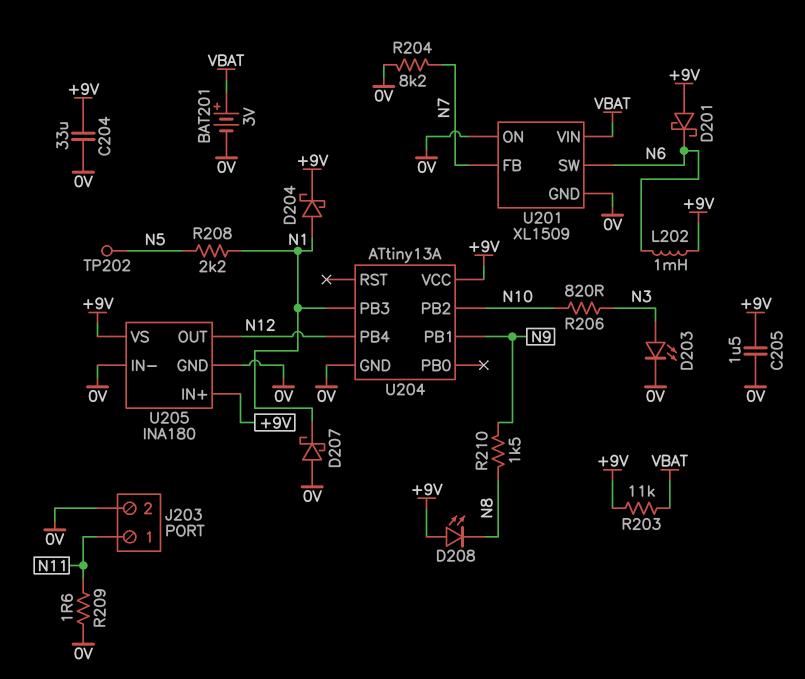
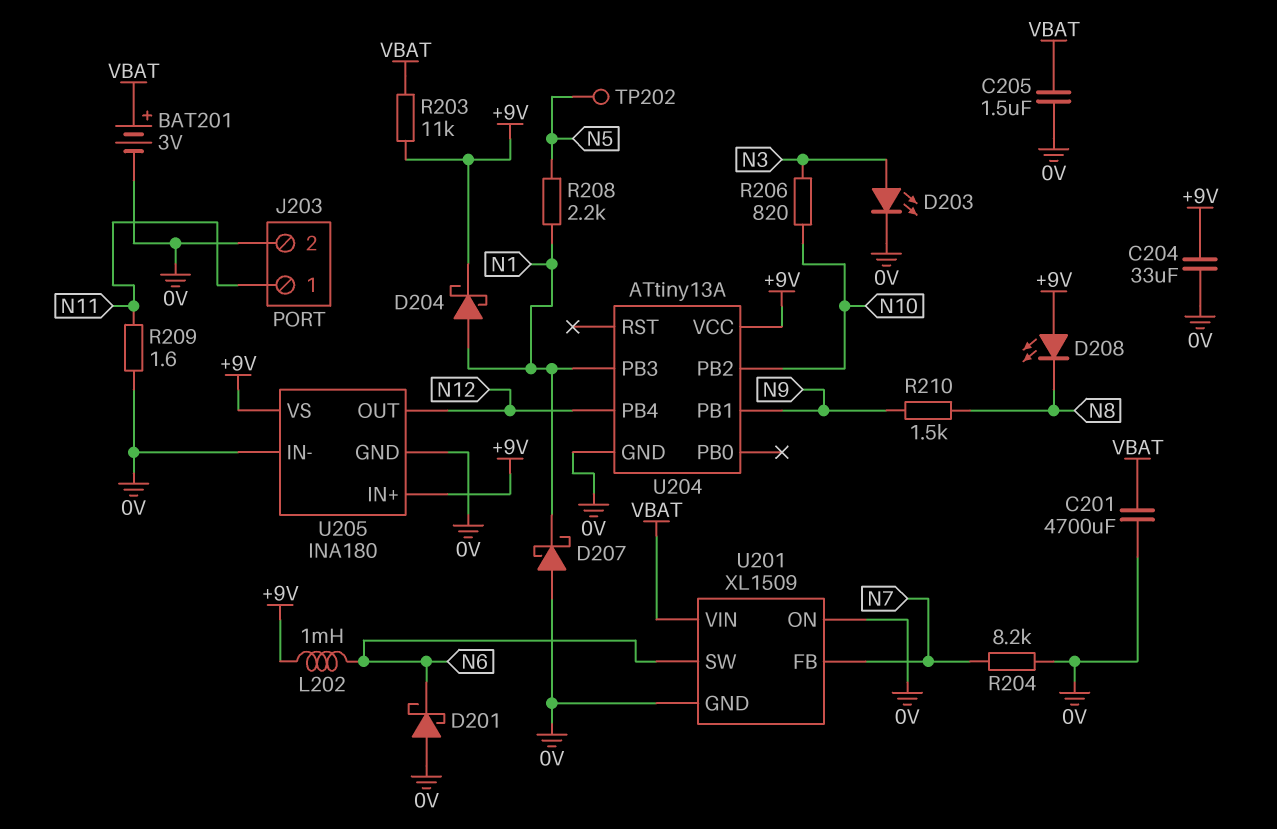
C201: none -> 4700uF (0V, VBAT)
C205: 1.5uF (+9V, 0V) -> 1.5uF (0V, VBAT)
D201: schottky (A +9V, K N6) -> schottky (A 0V, K N6)

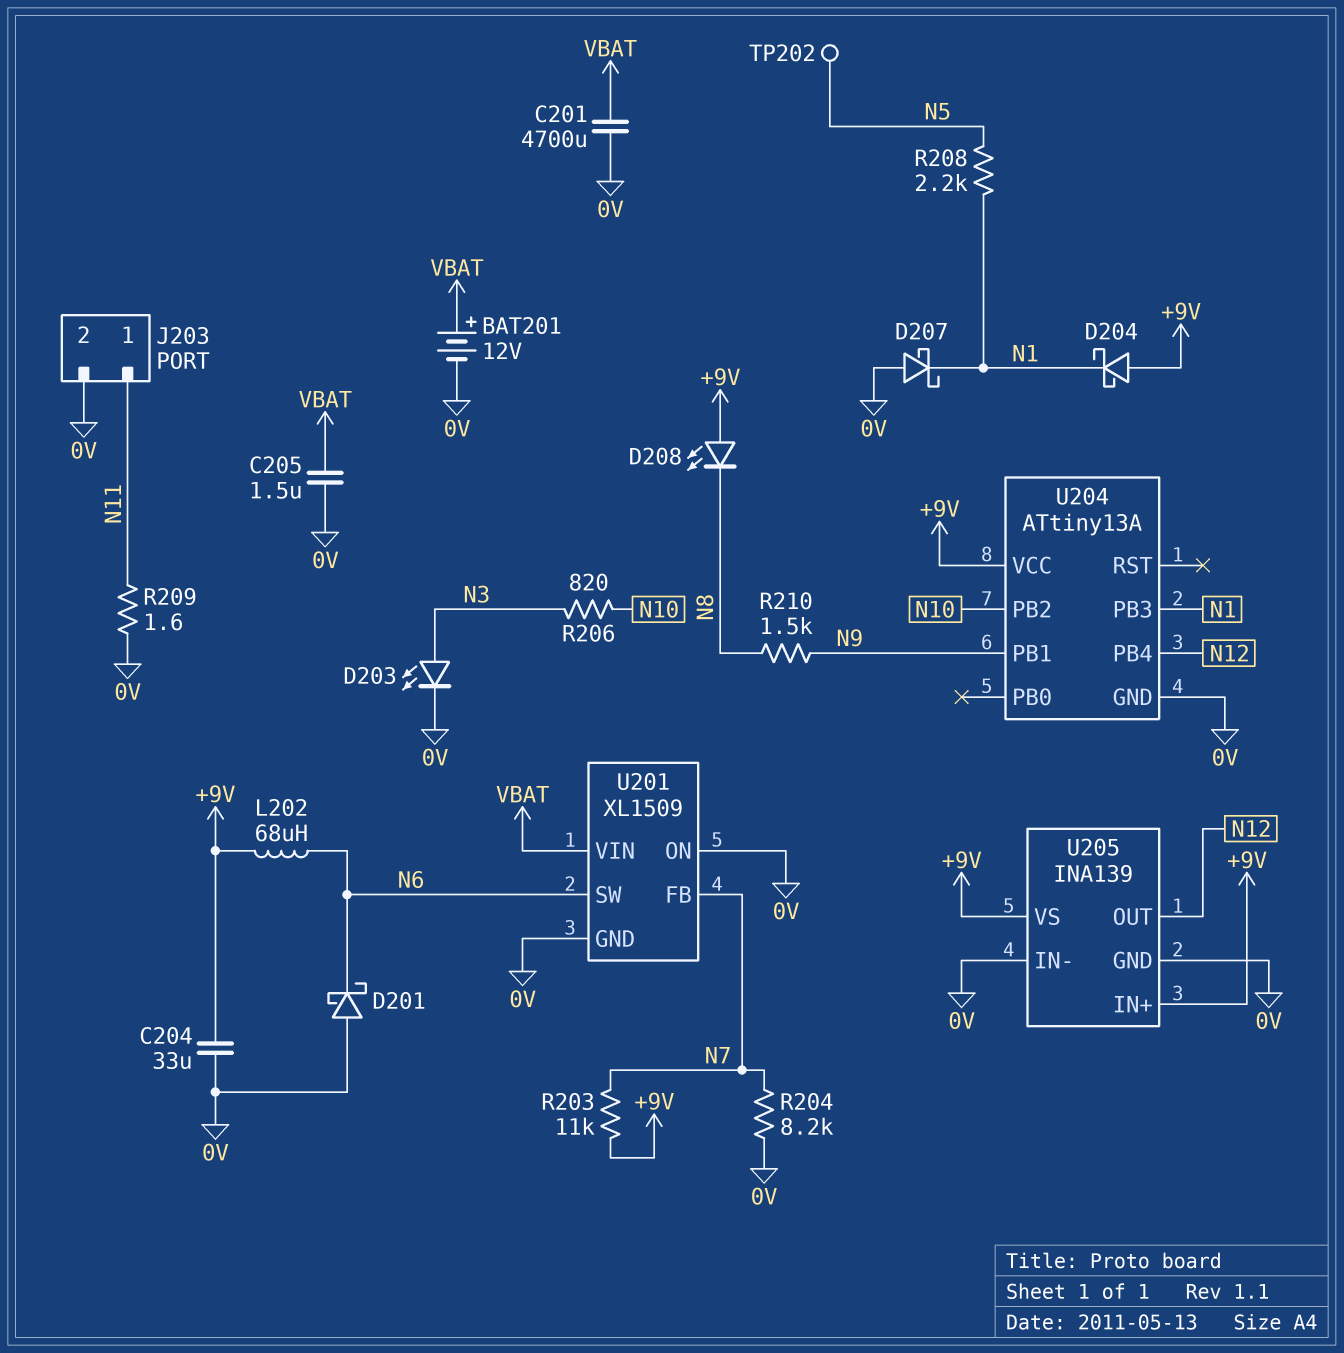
BAT201: 3V (plus VBAT, minus 0V) -> 12V (plus VBAT, minus 0V)
D204: schottky (A N1, K +9V) -> schottky (A +9V, K N1)
L202: 1mH (+9V, N6) -> 68uH (+9V, N6)
R203: 11k (+9V, VBAT) -> 11k (+9V, N7)
U205: INA180 -> INA139

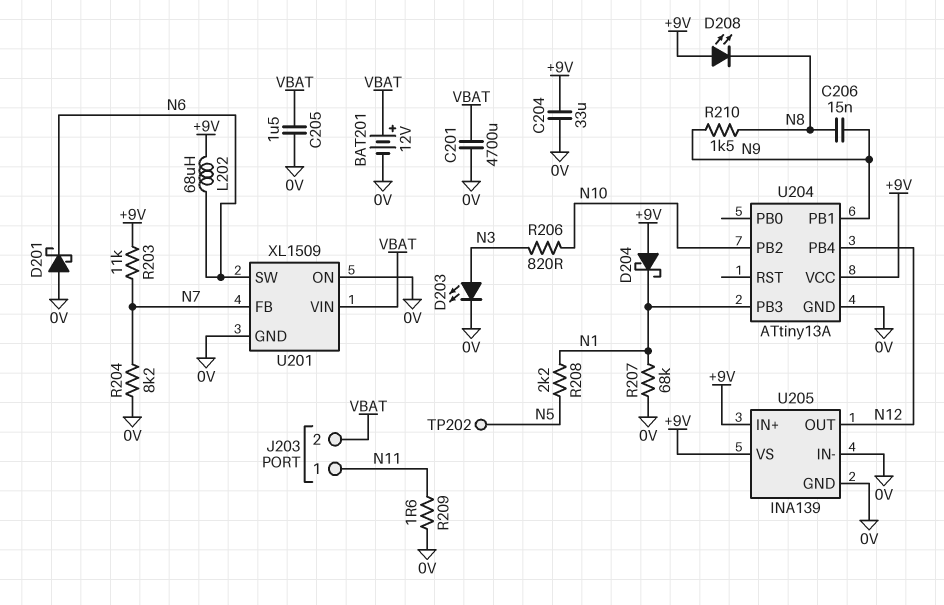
C206: none -> 15nF (N8, N9)
D207: schottky (A 0V, K N1) -> none
J203 pin 2: 0V -> VBAT
R207: none -> 68k (0V, N1)

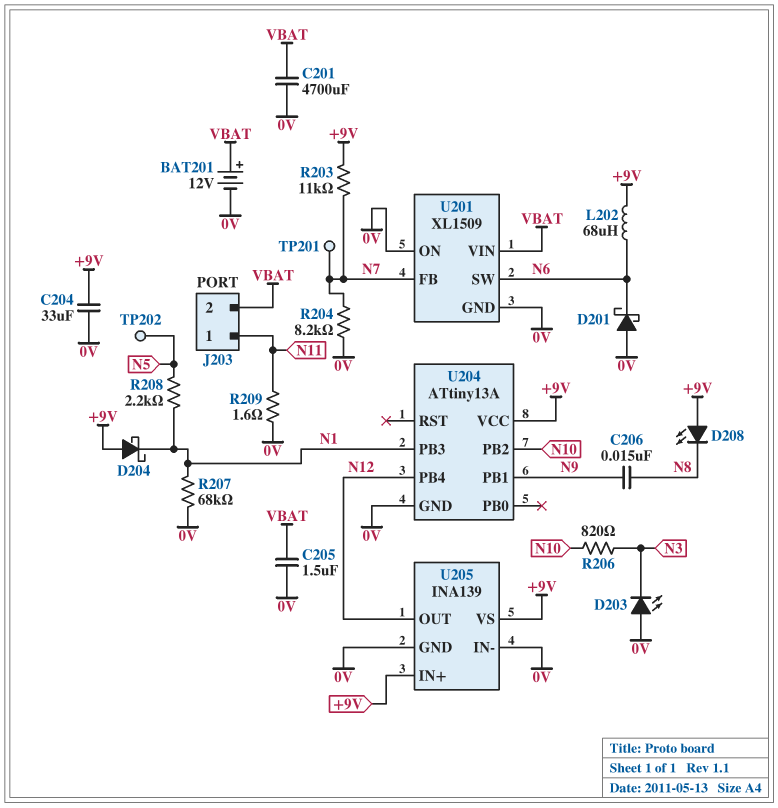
D203: LED (A N3, K 0V) -> LED (A 0V, K N3)
R210: 1.5k (N8, N9) -> none
TP201: none -> test point (N7)

